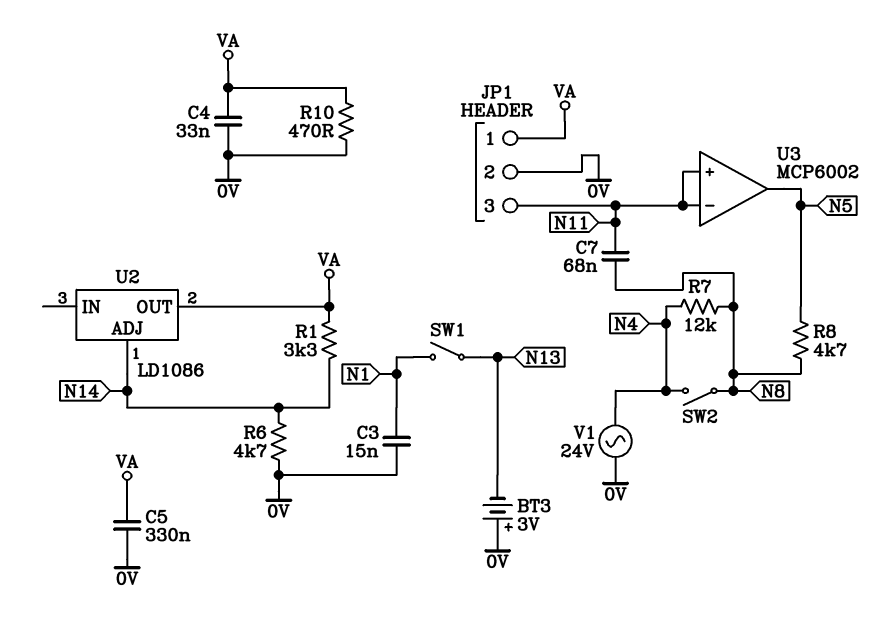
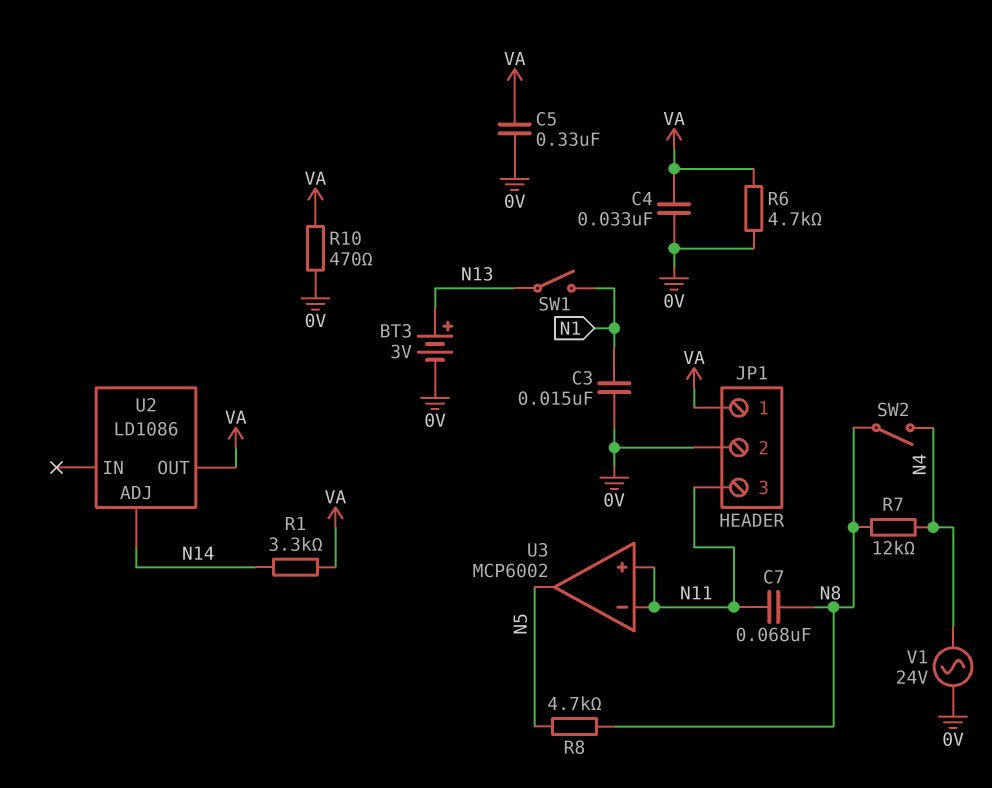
BT3: 3V (plus 0V, minus N13) -> 3V (plus N13, minus 0V)
R6: 4.7k (0V, N14) -> 4.7k (0V, VA)

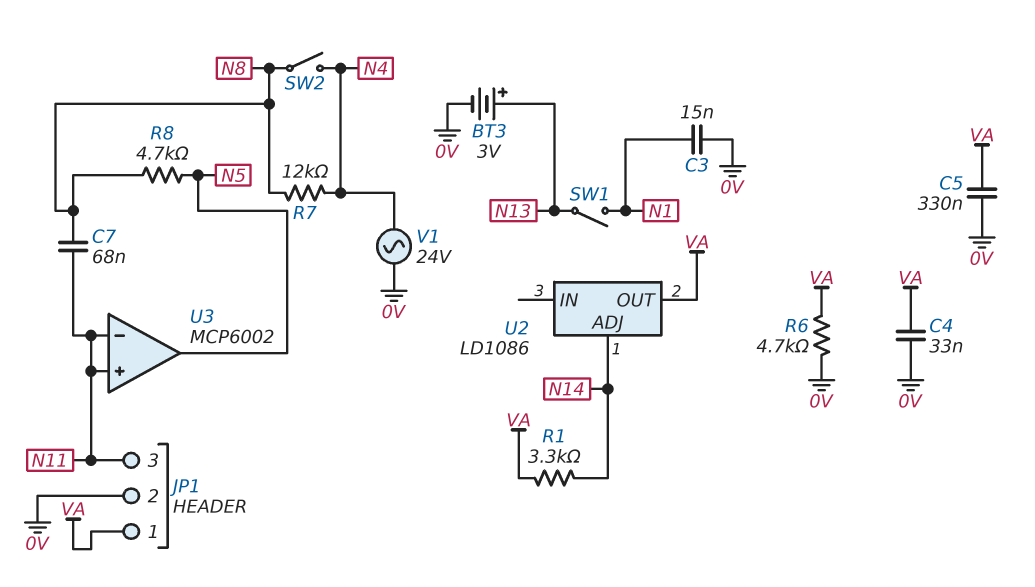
R10: 470 (0V, VA) -> none

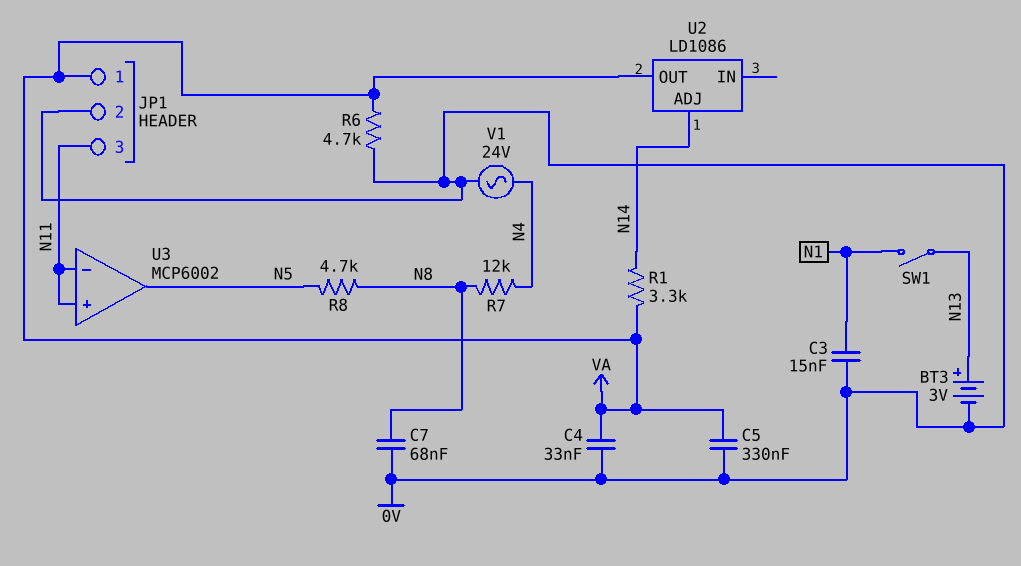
C7: 68nF (N8, N11) -> 68nF (0V, N8)
SW2: switch (N4, N8) -> none

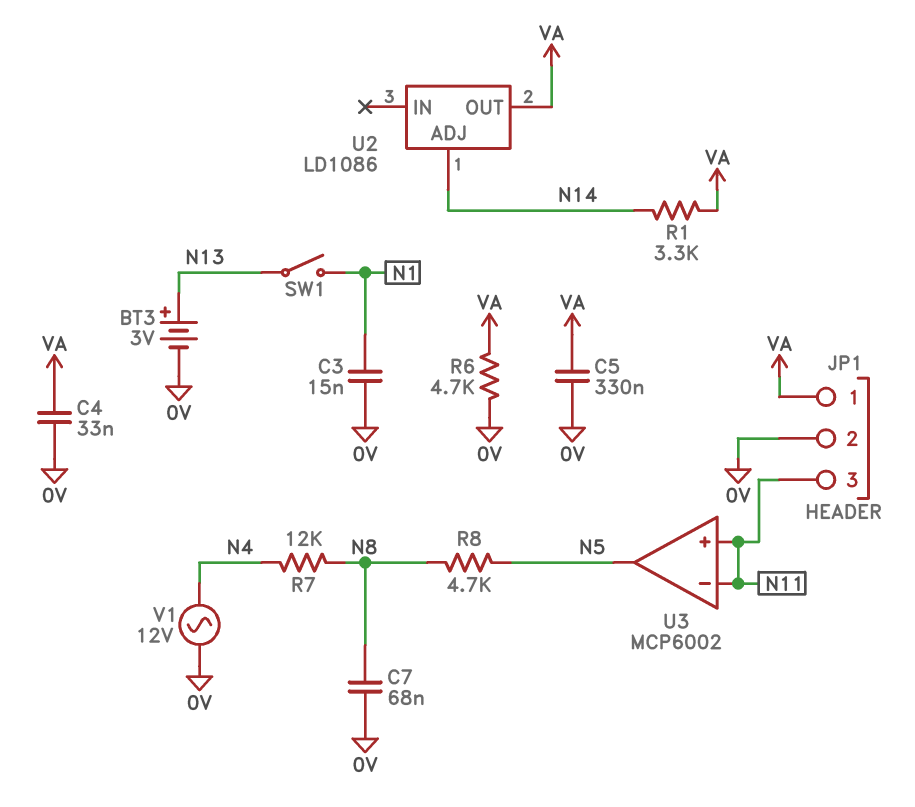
V1: AC 24V (0V, N4) -> AC 12V (0V, N4)

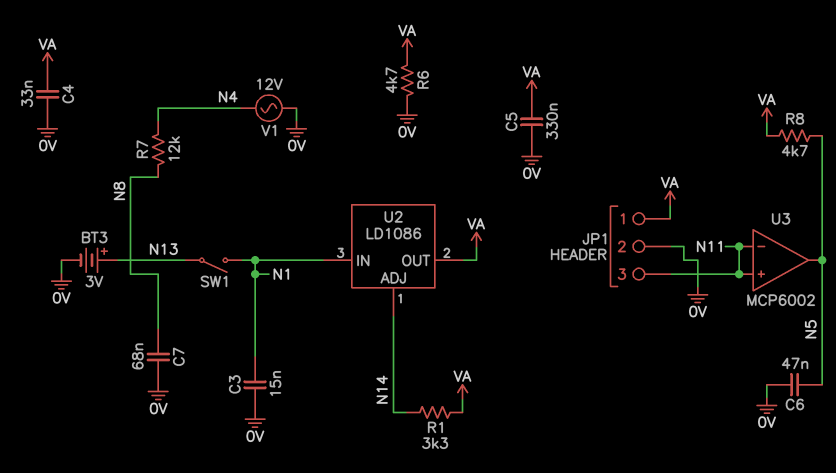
C6: none -> 47nF (0V, N5)
R8: 4.7k (N5, N8) -> 4.7k (N5, VA)
U2 pin IN: none -> N1

